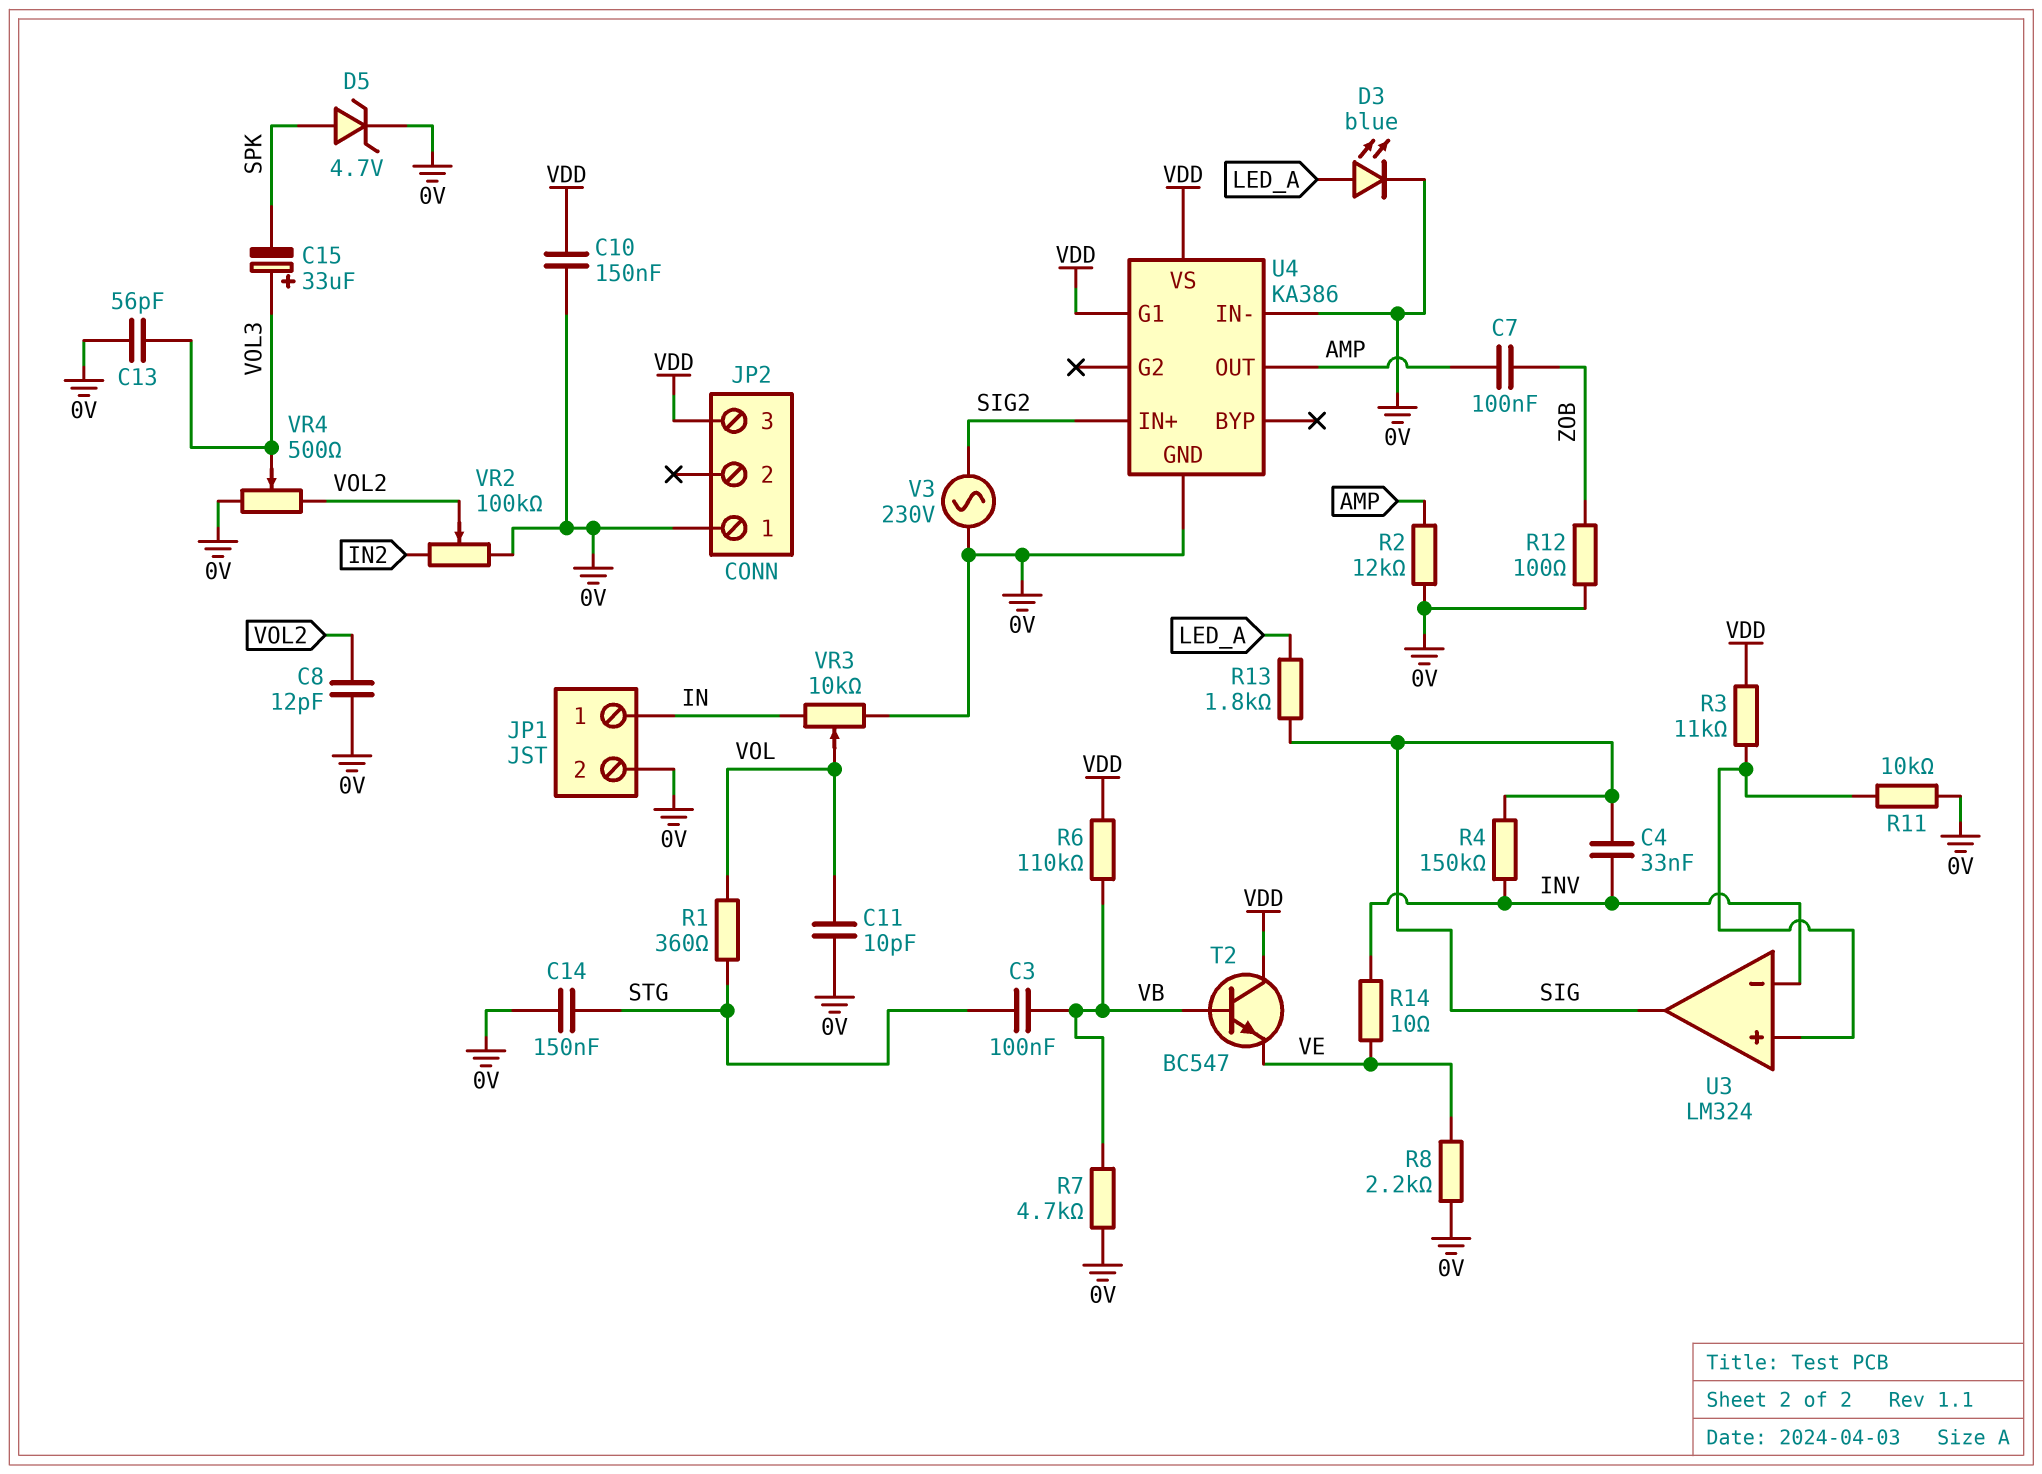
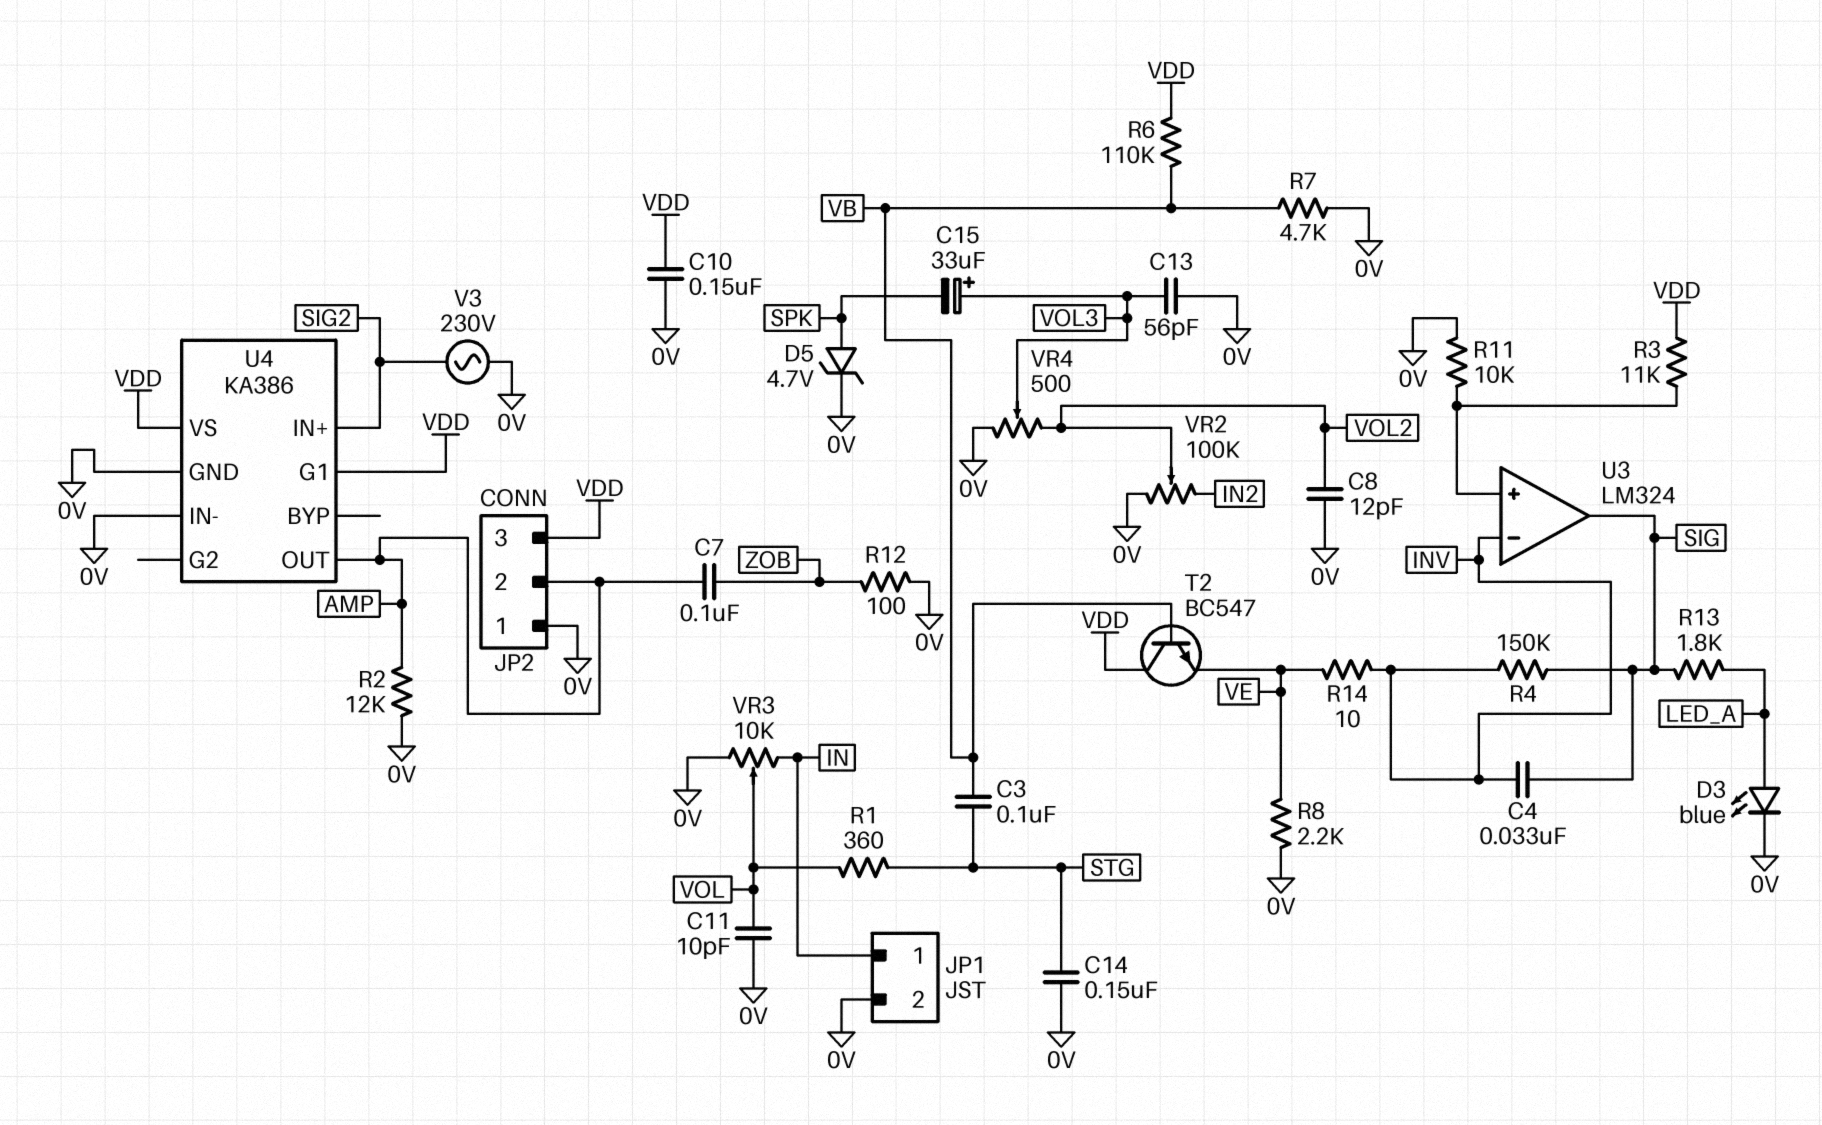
JP2 pin 2: none -> AMP

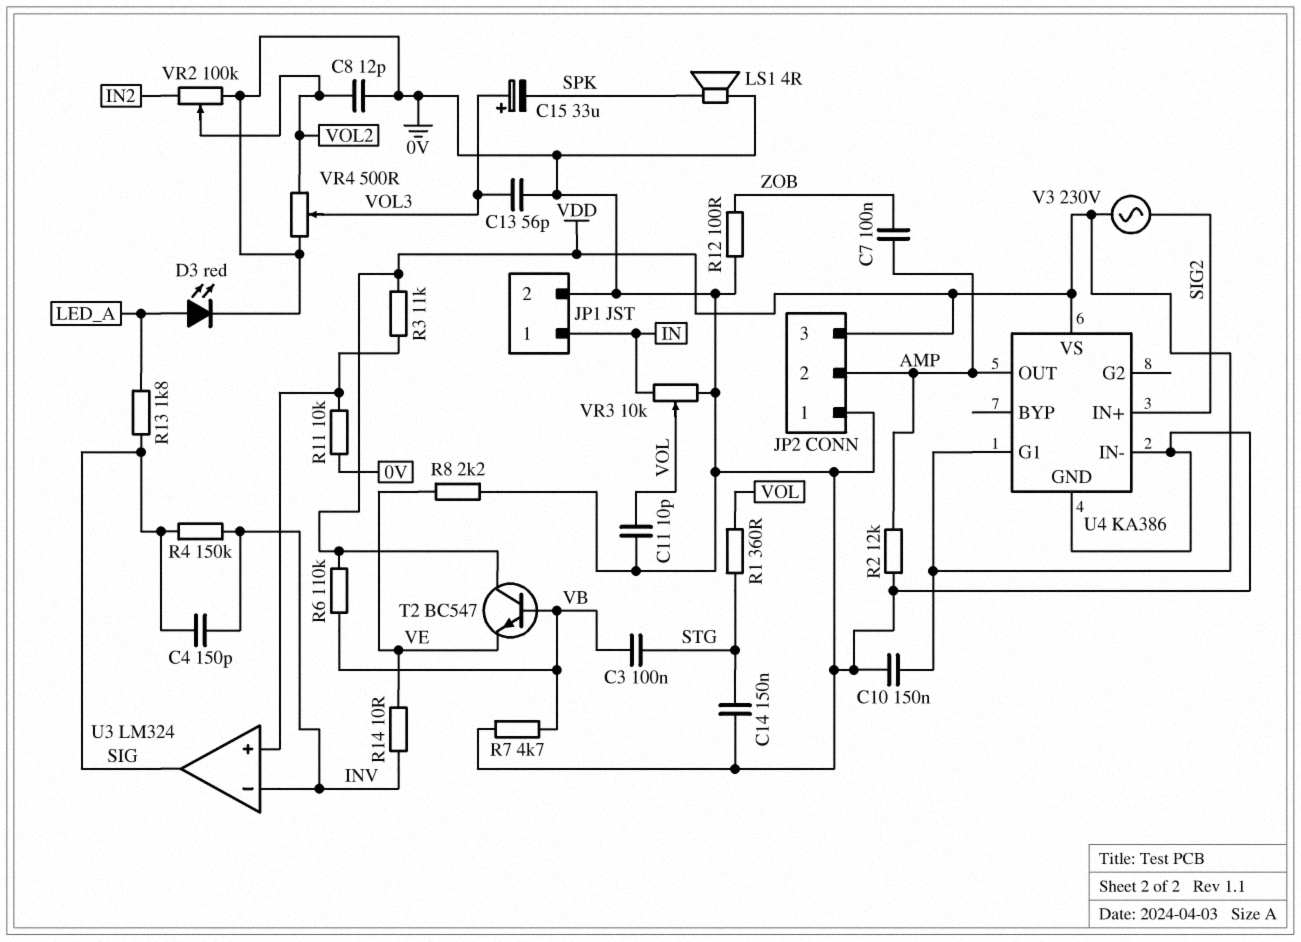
C4: 33nF (INV, SIG) -> 150pF (INV, SIG)
D3: LED blue (A LED_A, K 0V) -> LED red (A LED_A, K 0V)
D5: zener 4.7V (A SPK, K 0V) -> none
LS1: none -> speaker 4R (0V, SPK)
V3: AC 230V (0V, SIG2) -> AC 230V (SIG2, VDD)

